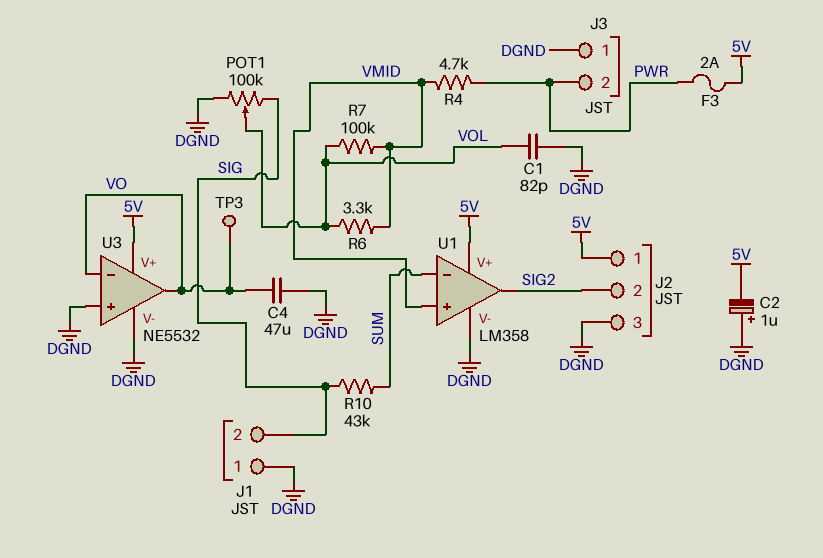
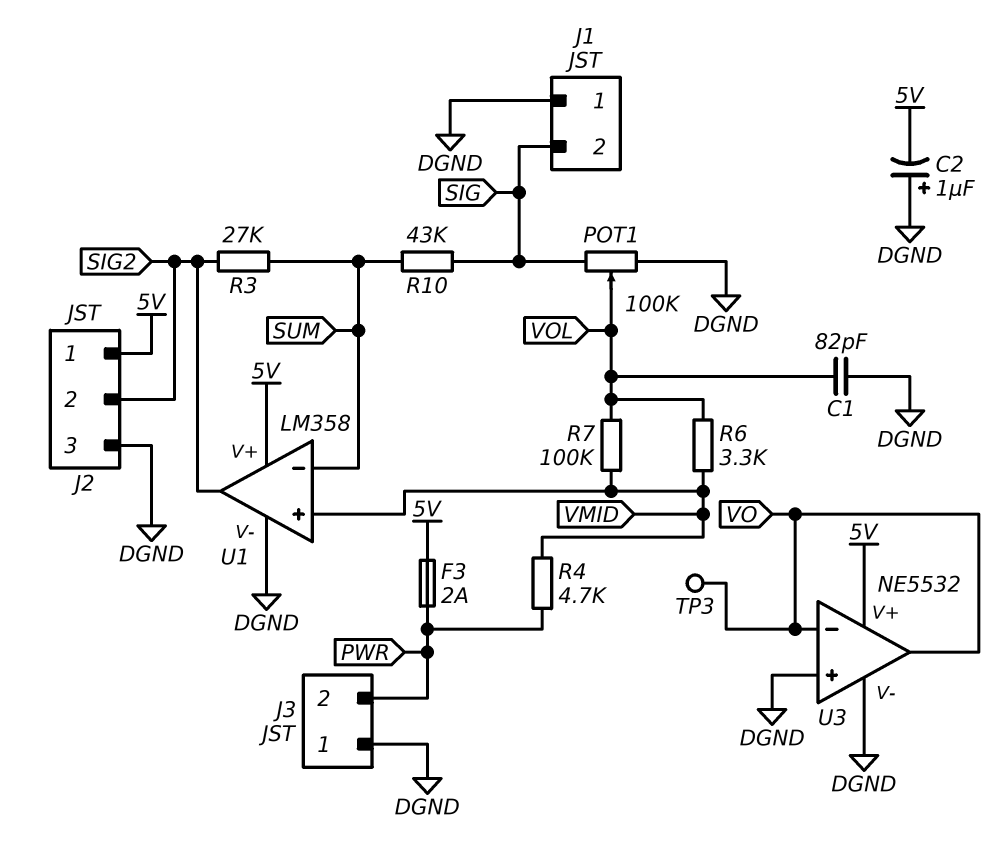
C4: 47uF (DGND, VO) -> none
R3: none -> 27k (SIG2, SUM)

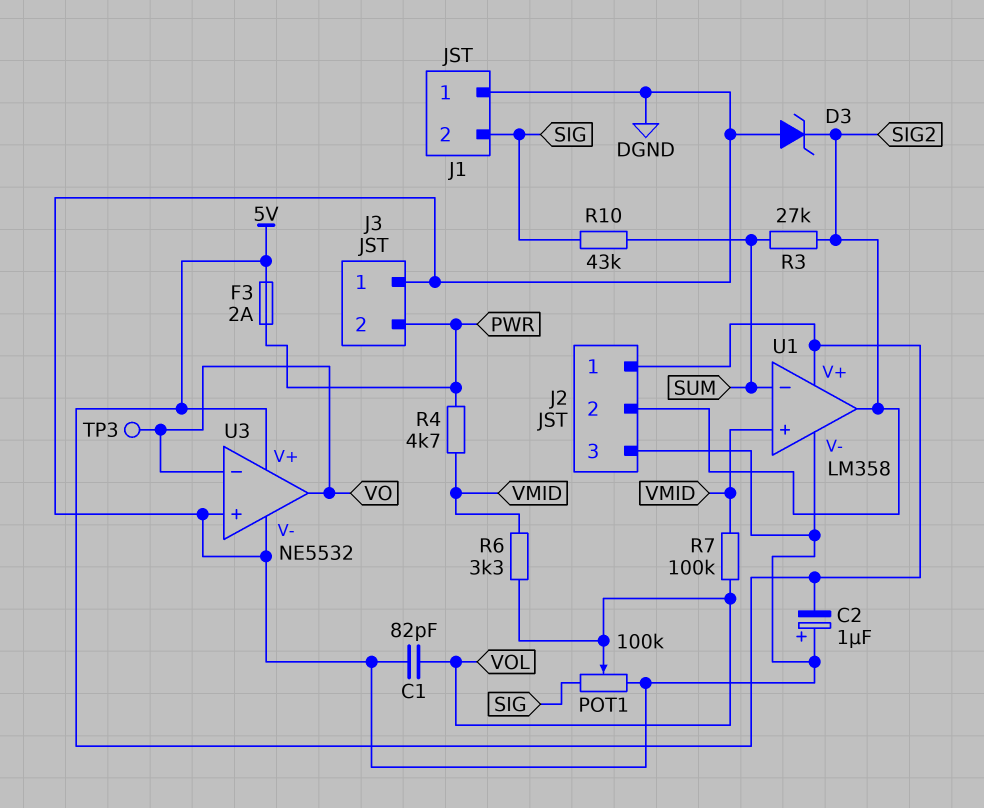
D3: none -> zener (A DGND, K SIG2)

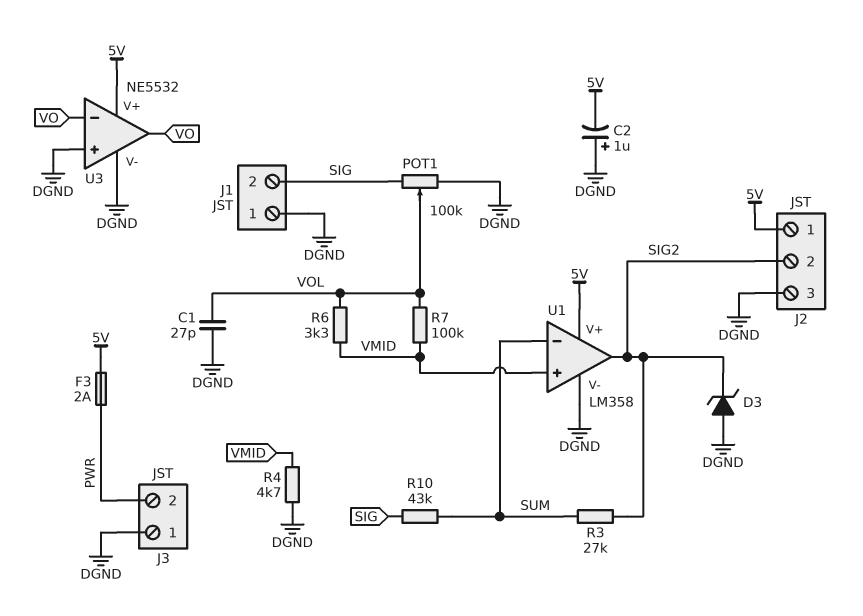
C1: 82pF (DGND, VOL) -> 27pF (DGND, VOL)
R4: 4.7k (PWR, VMID) -> 4.7k (DGND, VMID)
TP3: test point (VO) -> none

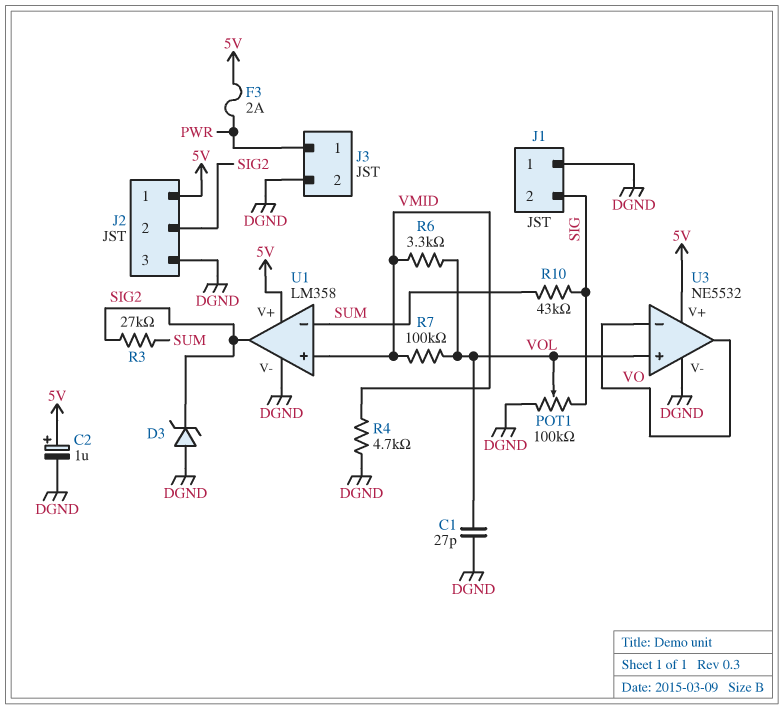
C2: 1uF (plus DGND, minus 5V) -> 1uF (plus 5V, minus DGND)
J3 pin 1: DGND -> PWR
J3 pin 2: PWR -> DGND
U3 pin in+: DGND -> VOL

